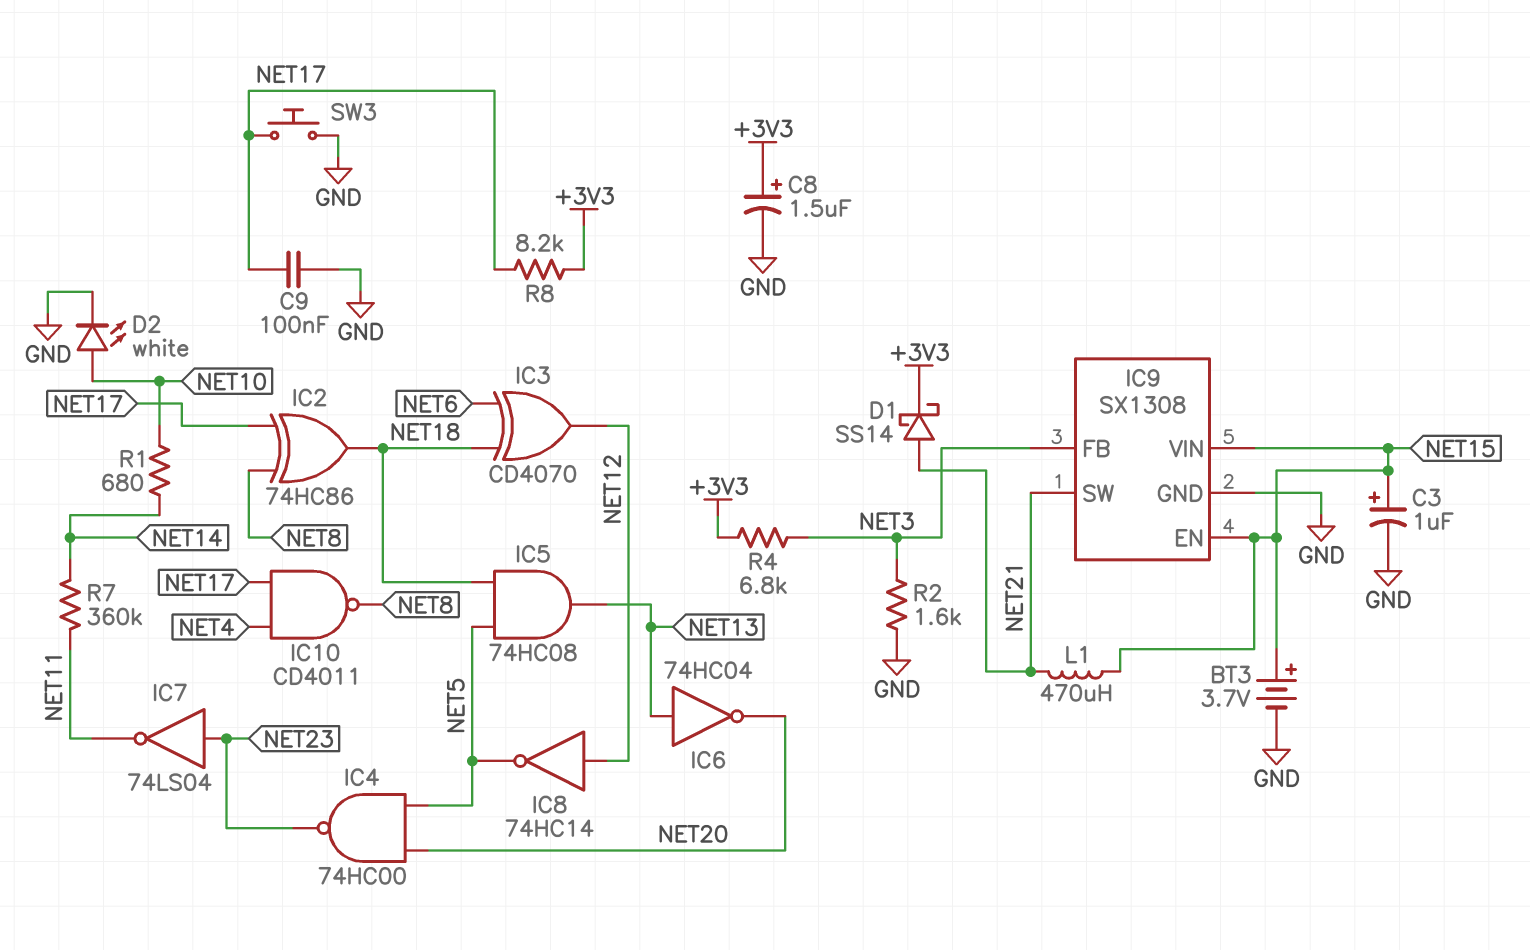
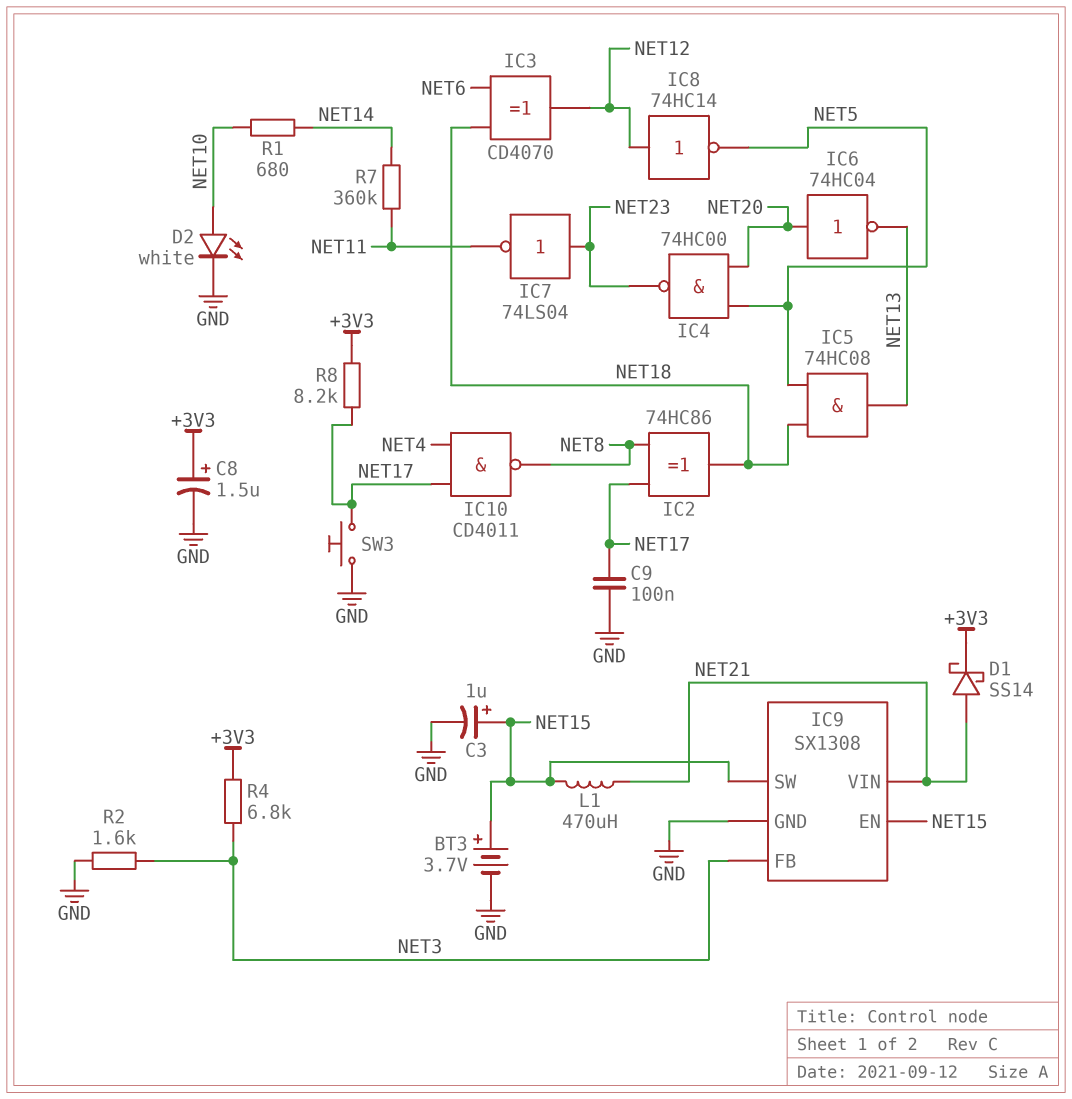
IC6: NOT 74HC04 (in NET13, out NET20) -> NOT 74HC04 (in NET20, out NET13)
IC9 pin SW: NET21 -> NET15
IC9 pin VIN: NET15 -> NET21

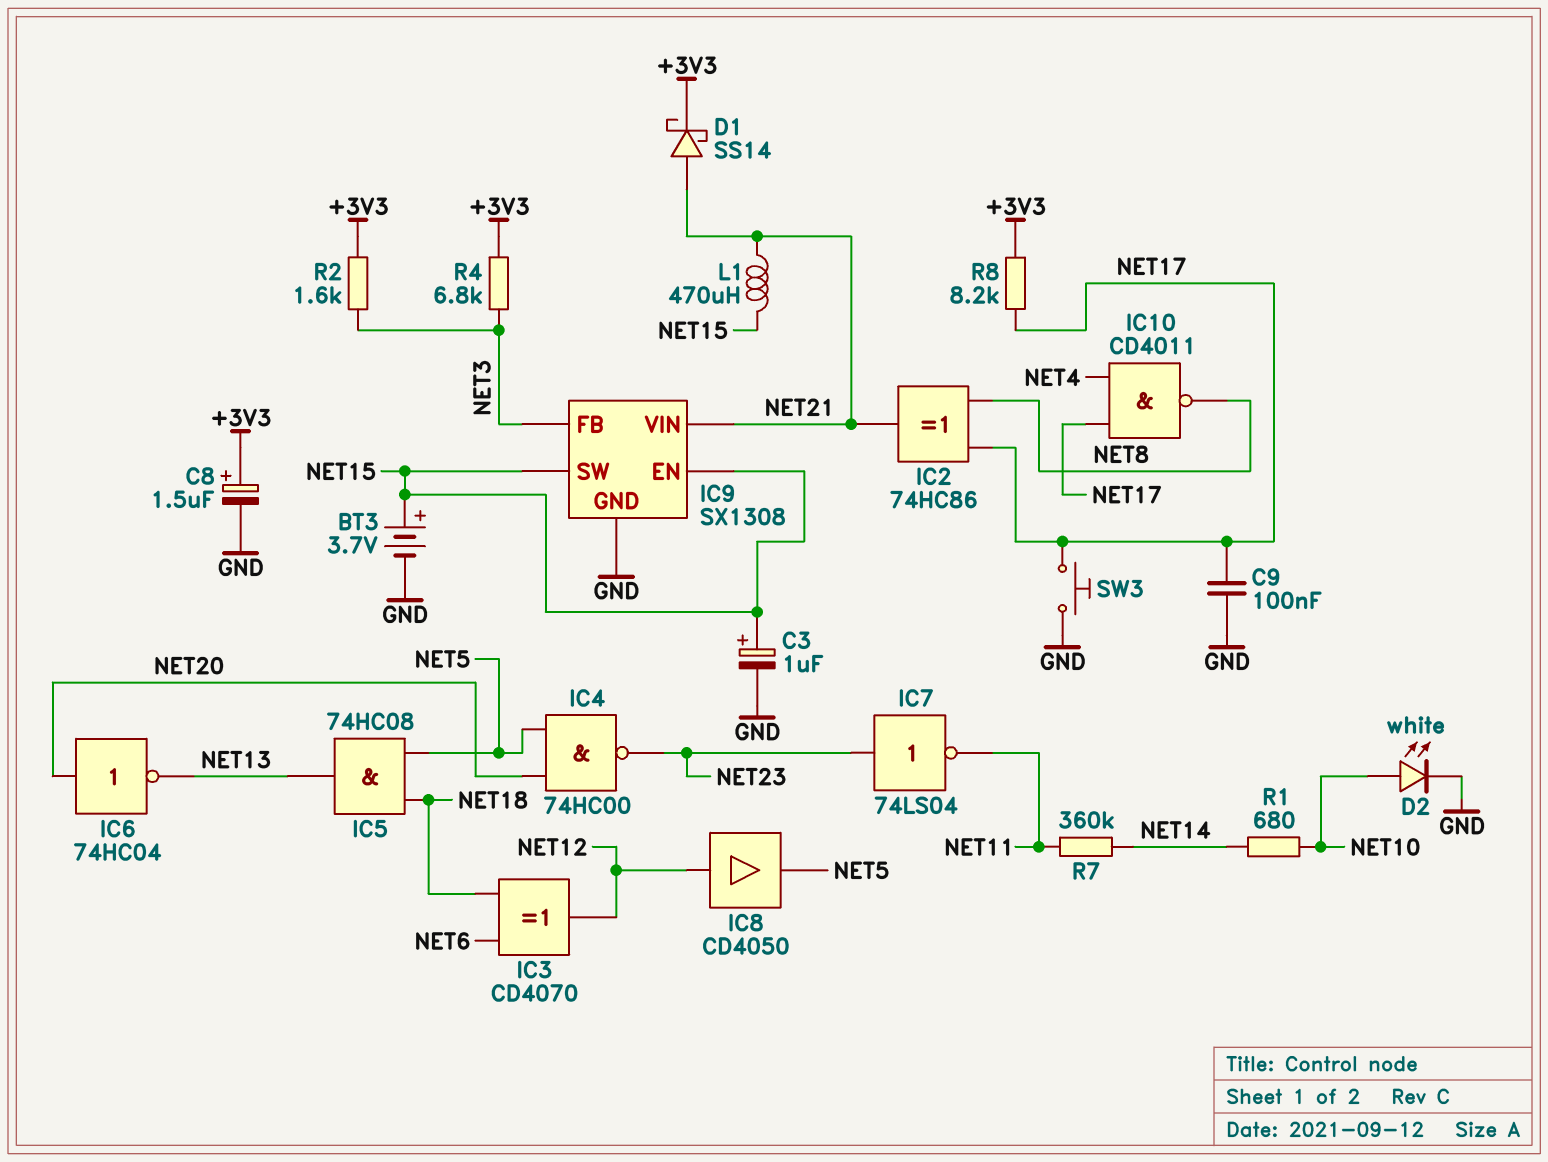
IC2: XOR 74HC86 (in NET8, in NET17, out NET18) -> XOR 74HC86 (in NET8, in NET17, out NET21)
IC8: NOT 74HC14 (in NET12, out NET5) -> buffer CD4050 (in NET12, out NET5)
R2: 1.6k (GND, NET3) -> 1.6k (+3V3, NET3)

